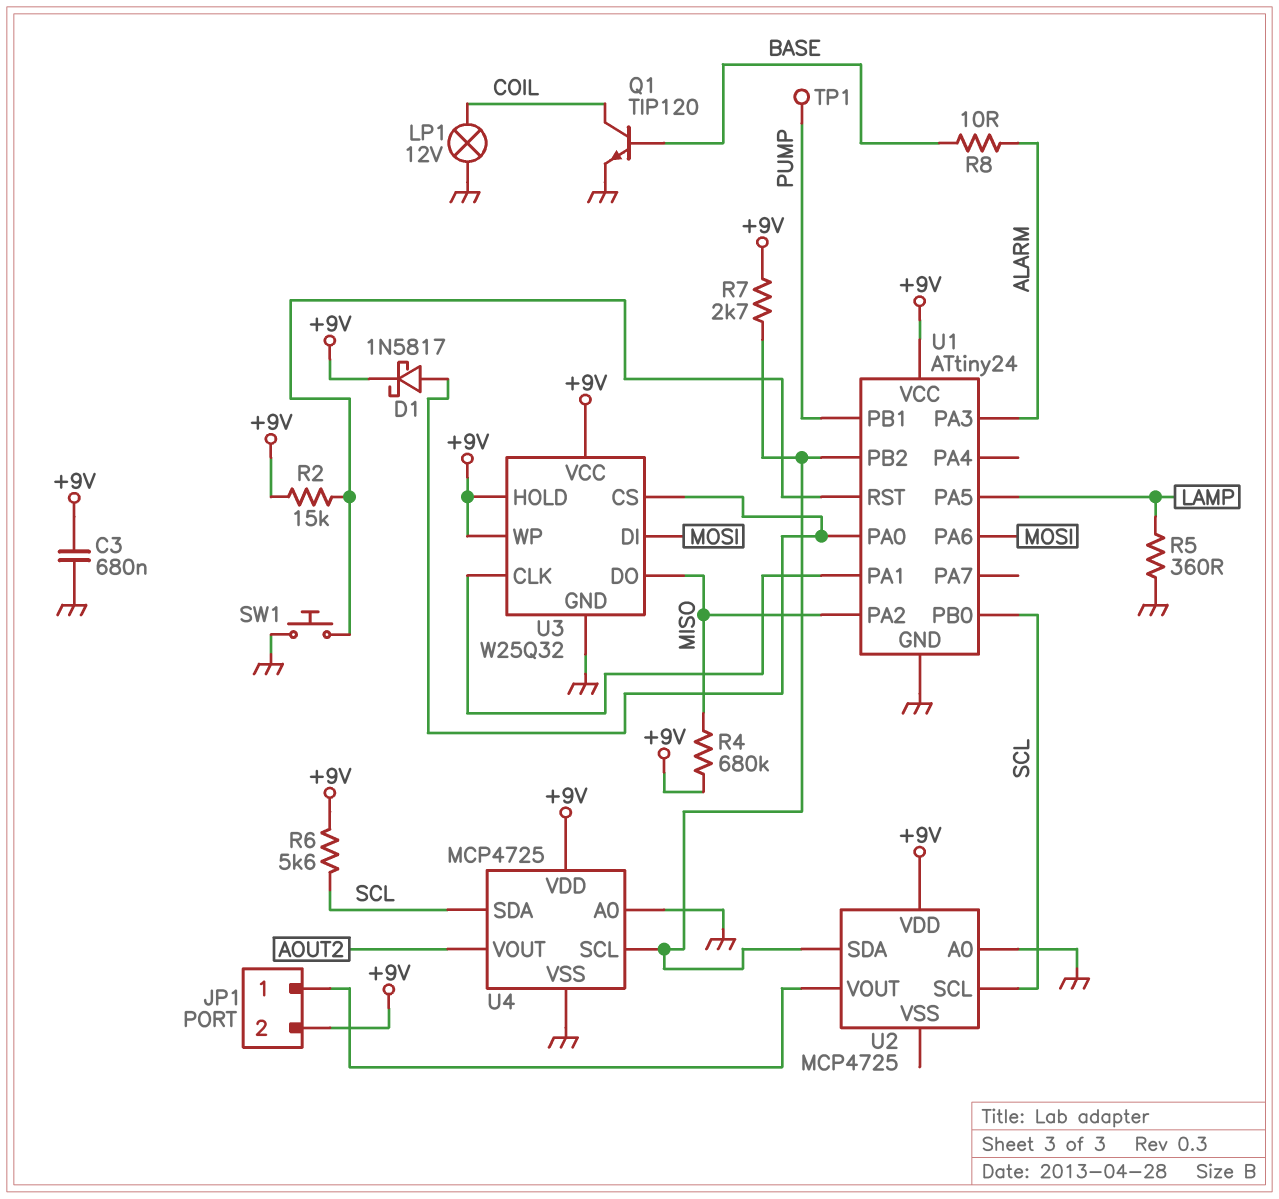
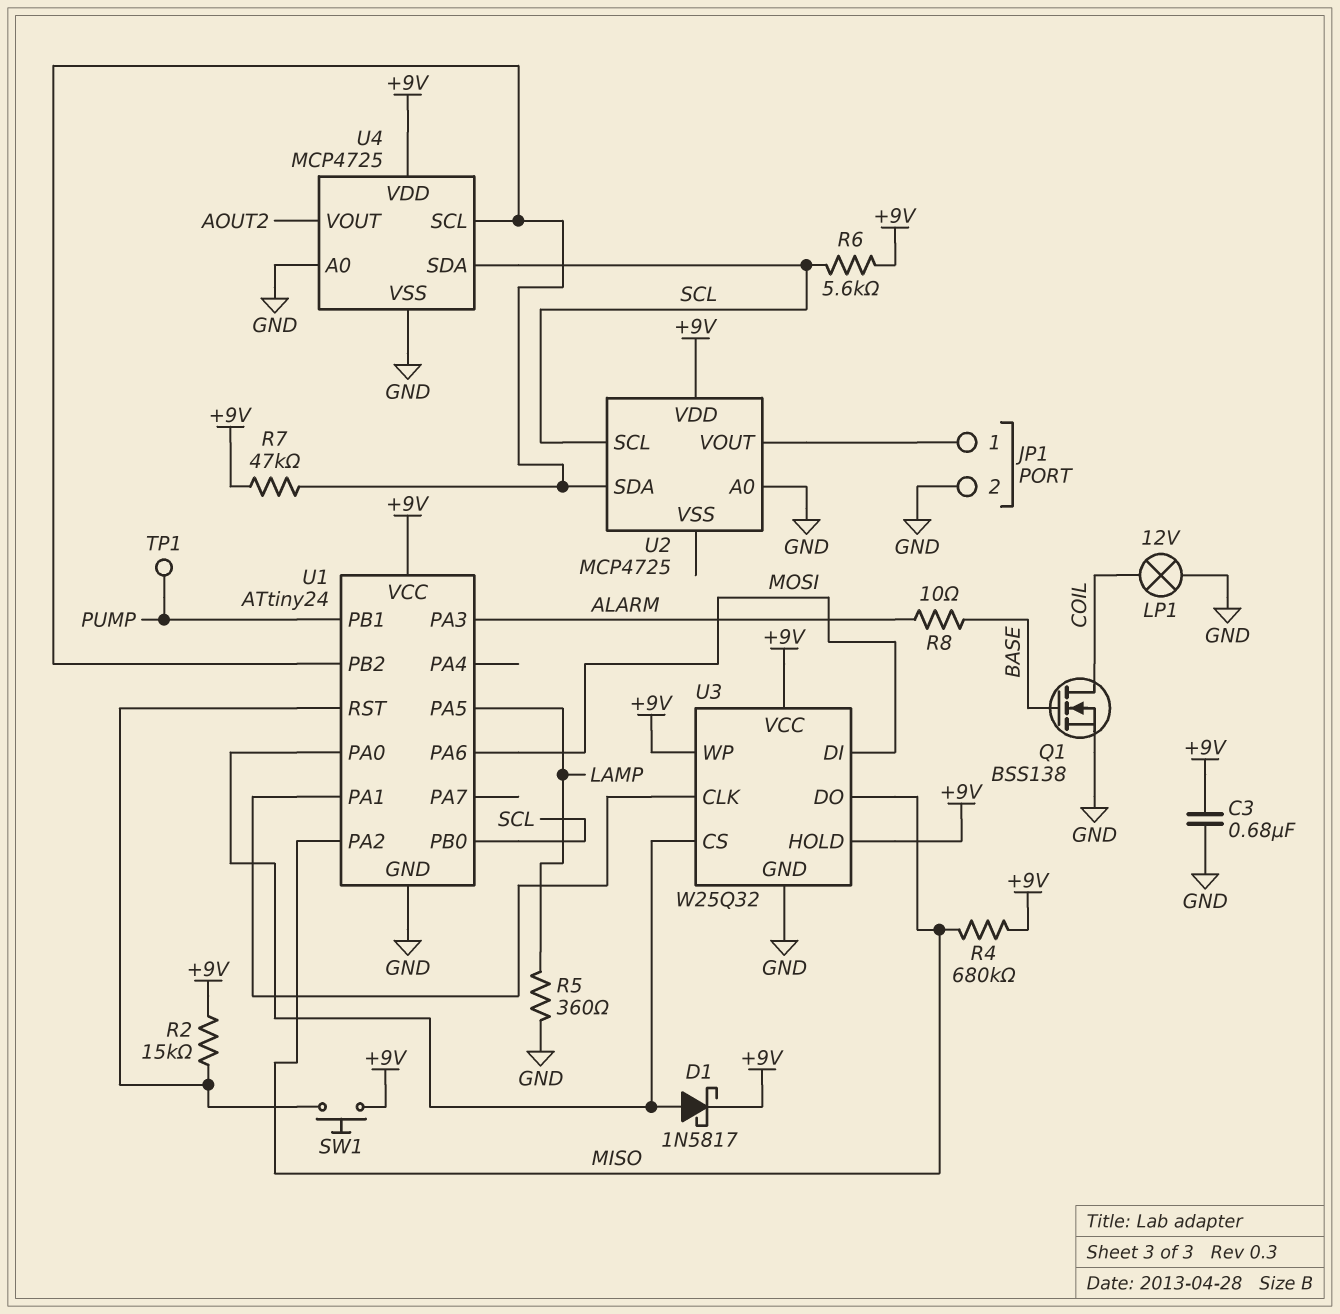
JP1 pin 2: +9V -> GND
Q1: NPN TIP120 (B BASE, C COIL, E GND) -> NMOS BSS138 (G BASE, D COIL, S GND)
R7: 2.7k (+9V, U1/PB2) -> 47k (+9V, U1/PB2)
SW1: button (GND, U1/RST) -> button (+9V, U1/RST)

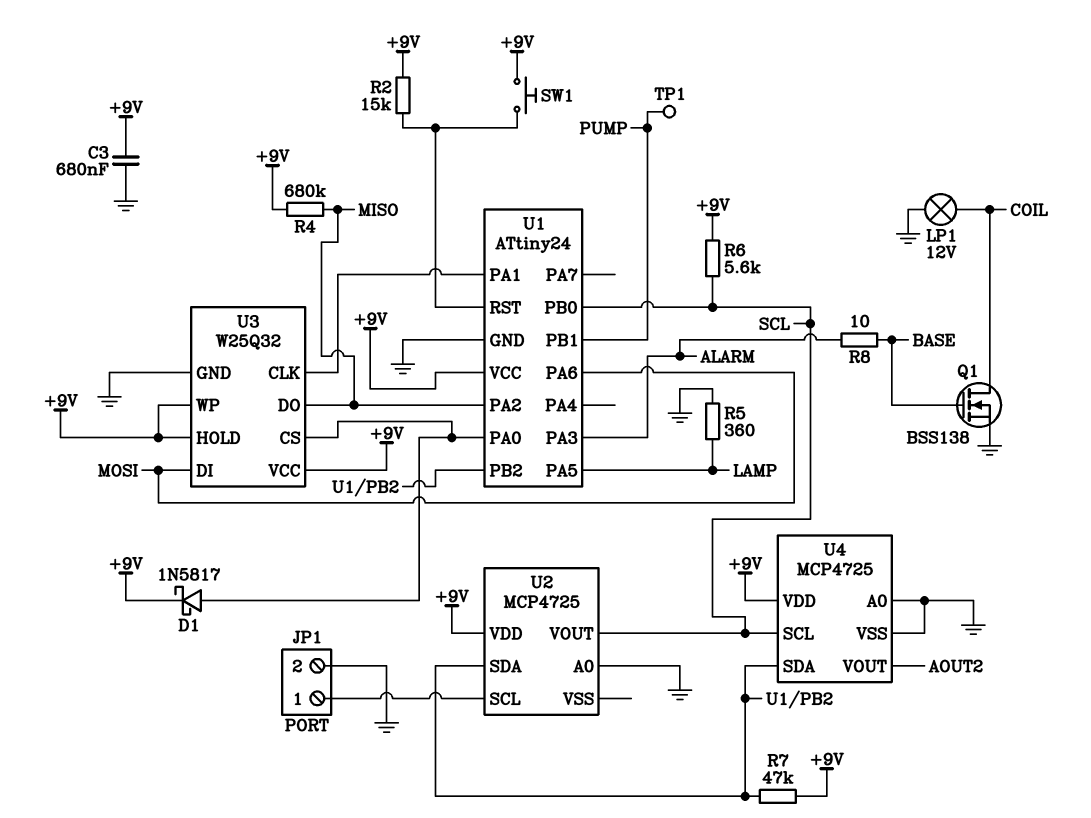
U2 pin SCL: SCL -> JP1/1
U2 pin VOUT: JP1/1 -> SCL
U4 pin SCL: U1/PB2 -> SCL
U4 pin SDA: SCL -> U1/PB2

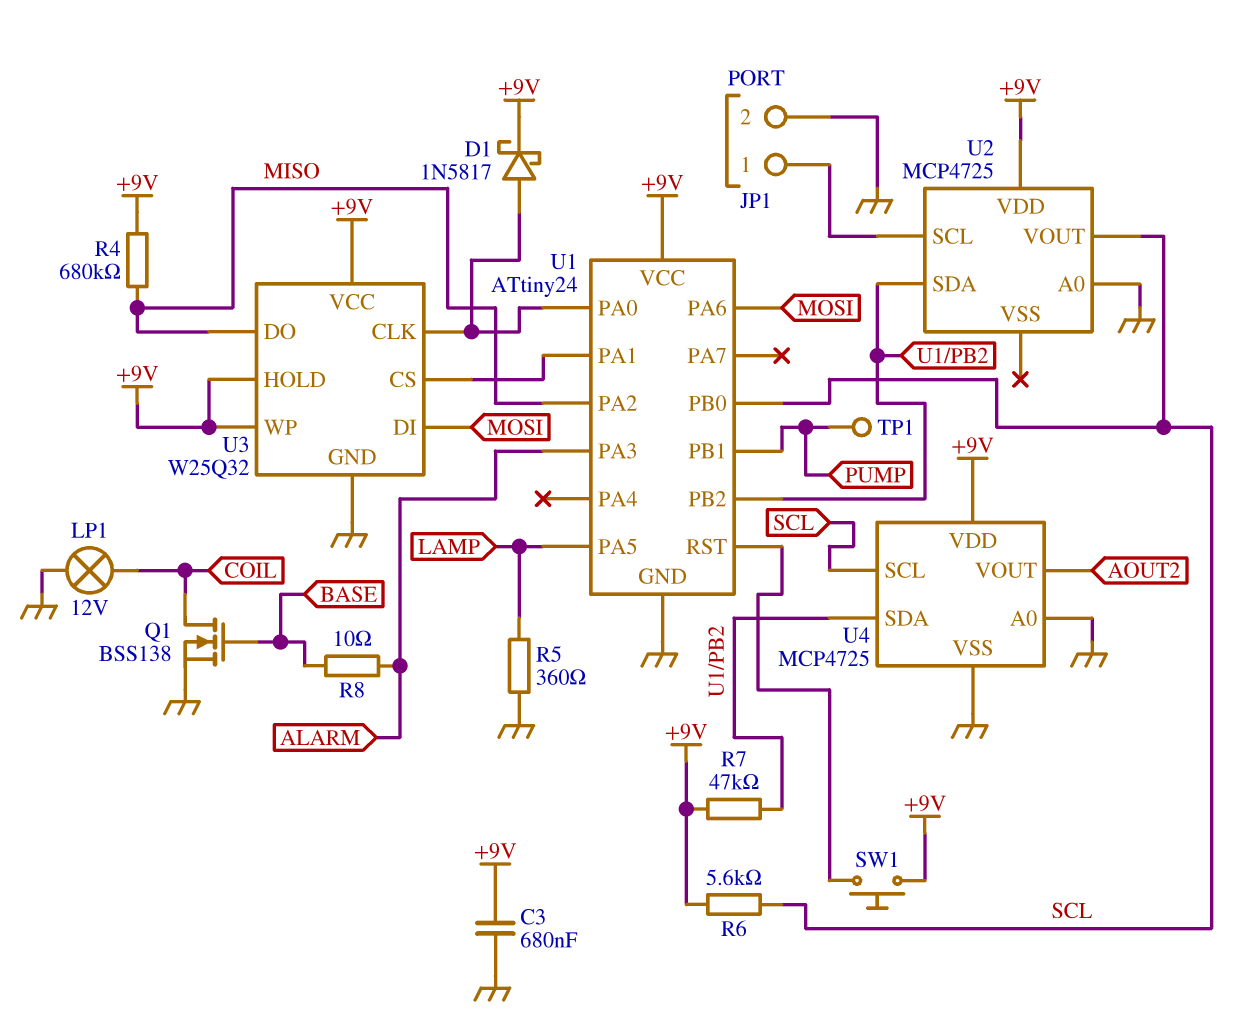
R2: 15k (+9V, U1/RST) -> none
U3 pin CLK: U1/PA1 -> U1/PA0
U3 pin CS: U1/PA0 -> U1/PA1

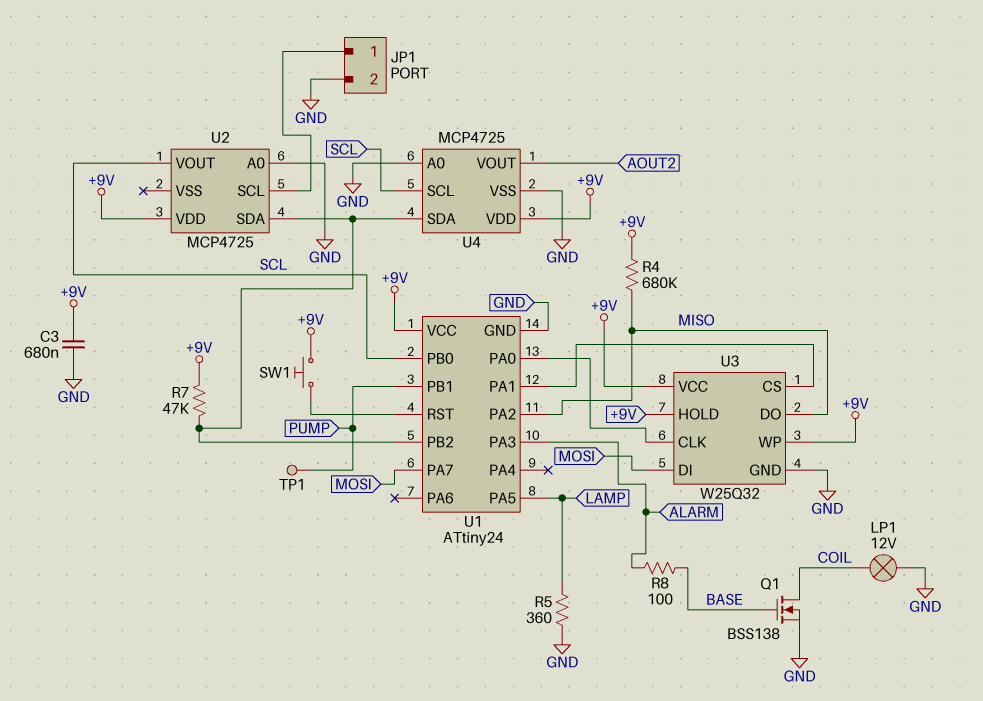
D1: schottky 1N5817 (A U1/PA0, K +9V) -> none
R6: 5.6k (+9V, SCL) -> none
R8: 10 (ALARM, BASE) -> 100 (ALARM, BASE)
U1 pin PA6: MOSI -> none
U1 pin PA7: none -> MOSI

